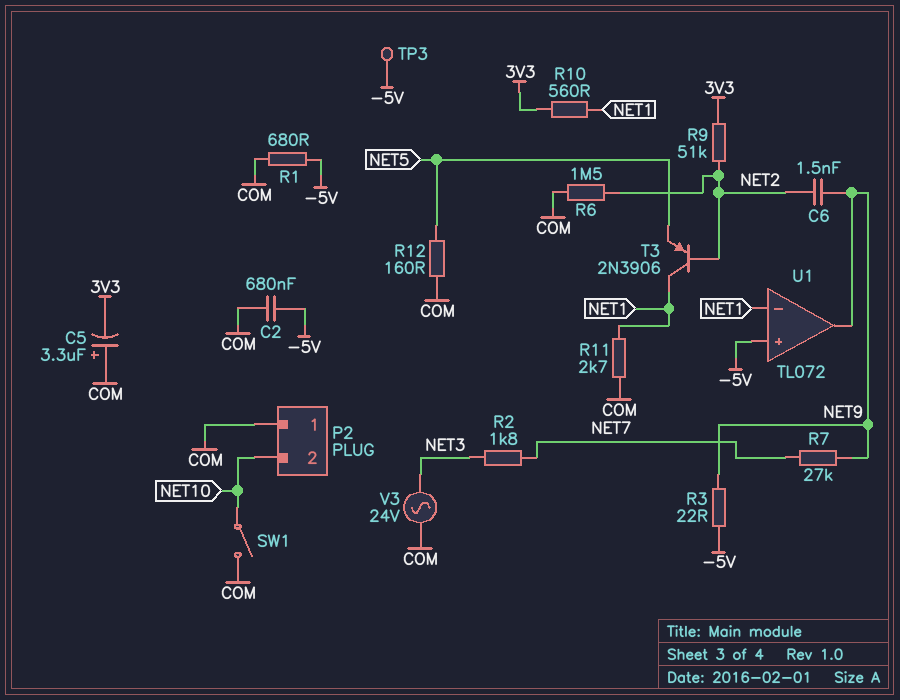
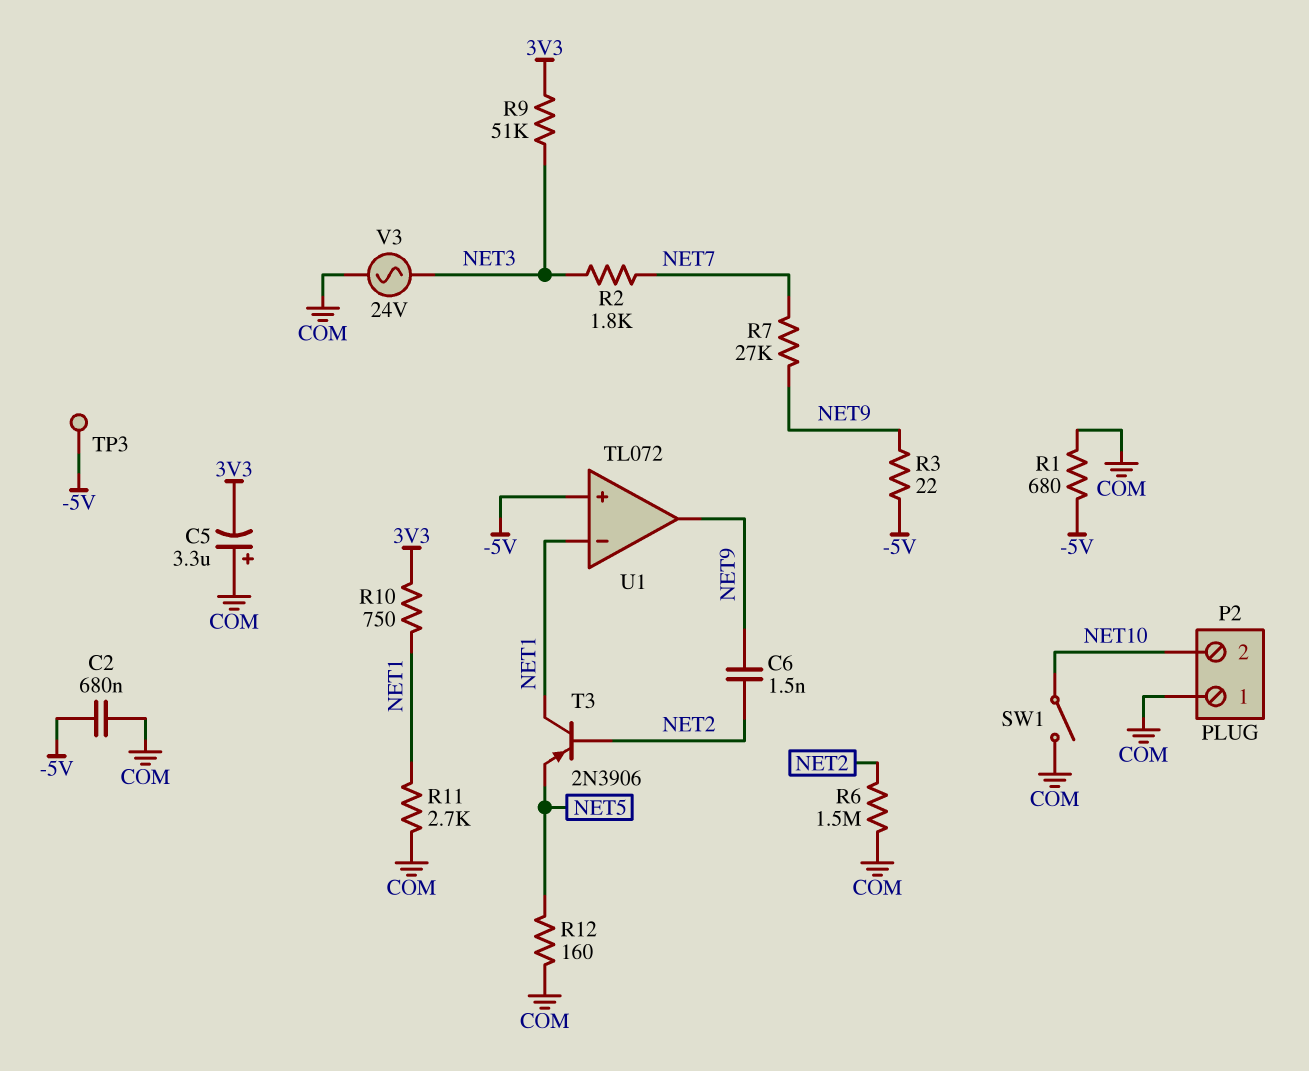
R9: 51k (3V3, NET2) -> 51k (3V3, NET3)
R10: 560 (3V3, NET1) -> 750 (3V3, NET1)

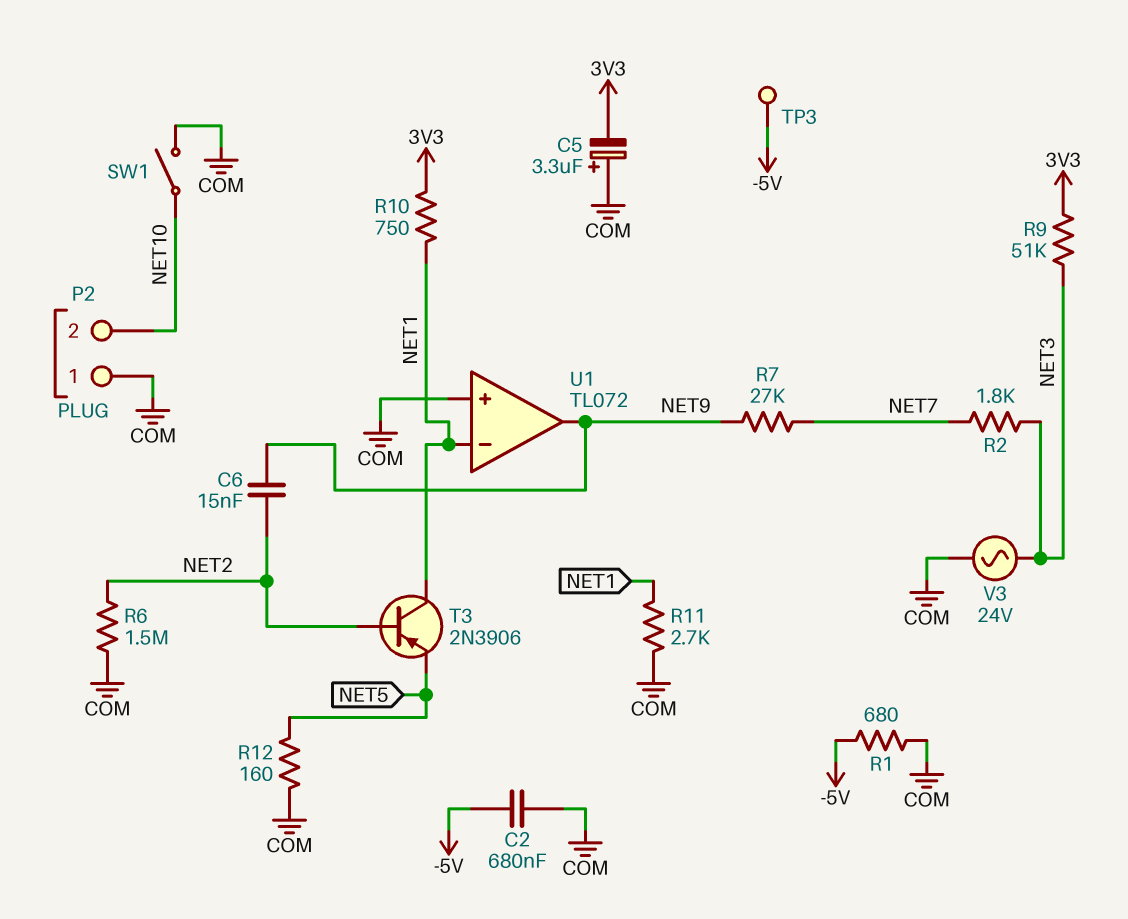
C6: 1.5nF (NET2, NET9) -> 15nF (NET2, NET9)
R3: 22 (-5V, NET9) -> none
U1 pin in+: -5V -> COM

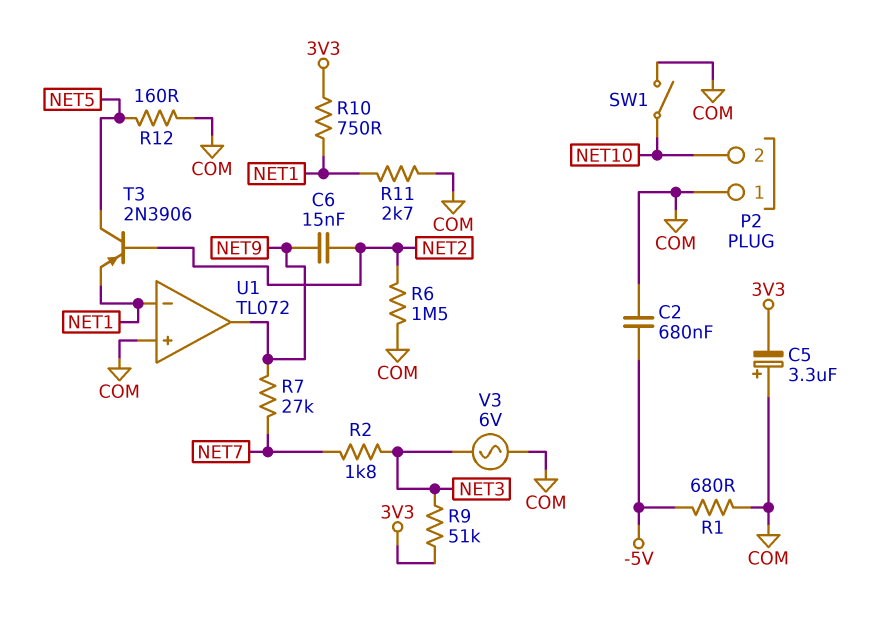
T3: PNP 2N3906 (B NET2, C NET1, E NET5) -> PNP 2N3906 (B NET2, C NET5, E NET1)
TP3: test point (-5V) -> none
V3: AC 24V (COM, NET3) -> AC 6V (COM, NET3)

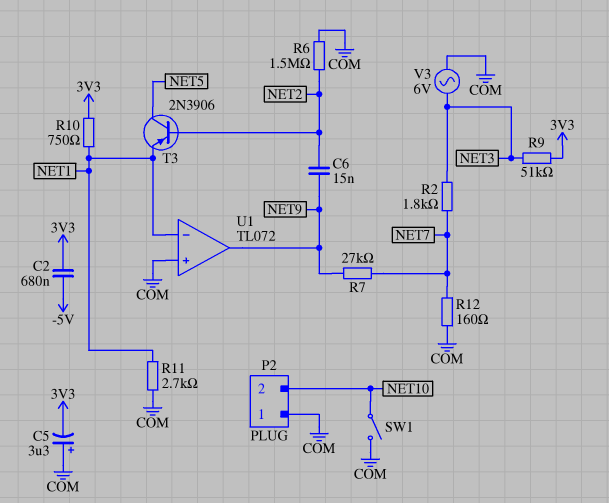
C2: 680nF (-5V, COM) -> 680nF (-5V, 3V3)
R1: 680 (-5V, COM) -> none
R12: 160 (COM, NET5) -> 160 (COM, NET7)

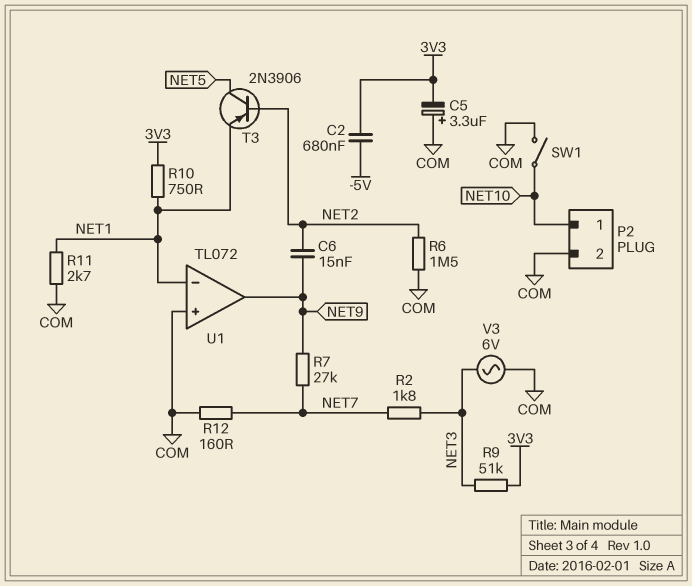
P2 pin 1: COM -> NET10
P2 pin 2: NET10 -> COM

